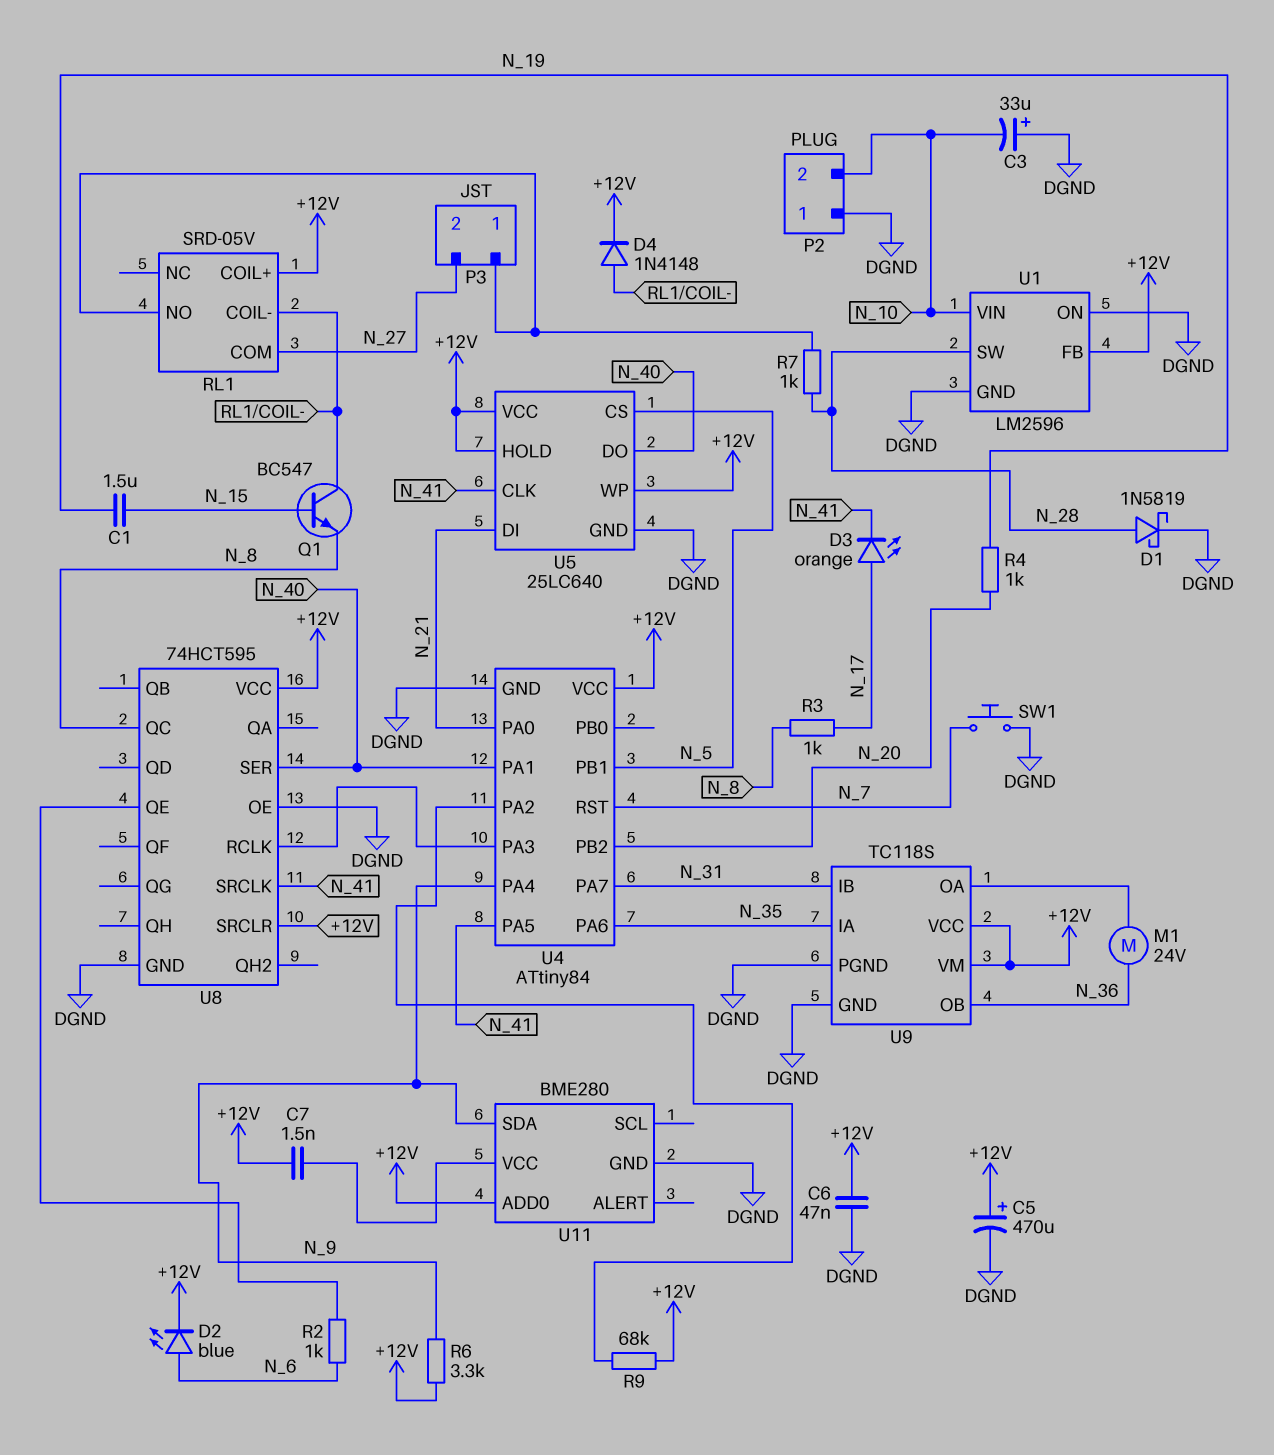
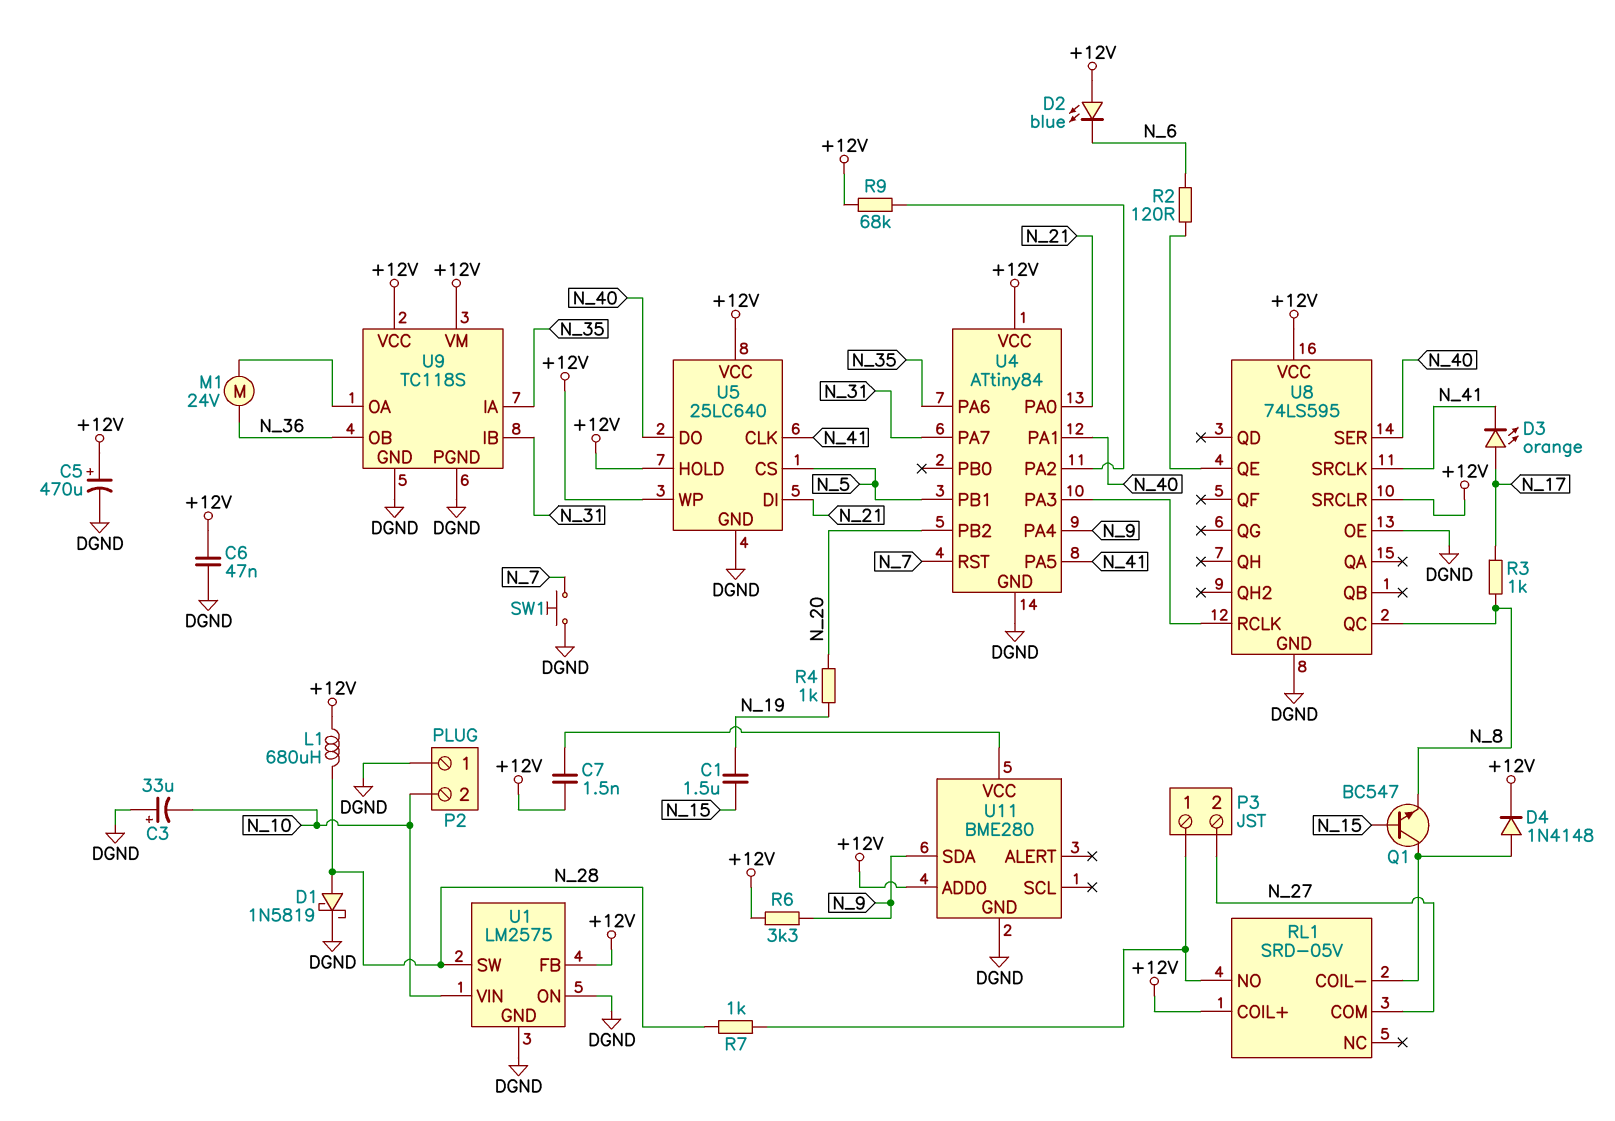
D2: LED blue (A N_6, K +12V) -> LED blue (A +12V, K N_6)
L1: none -> 680uH (+12V, N_28)
R2: 1k (N_6, U8/QE) -> 120 (N_6, U8/QE)
U1: LM2596 -> LM2575
U8: 74HCT595 -> 74LS595

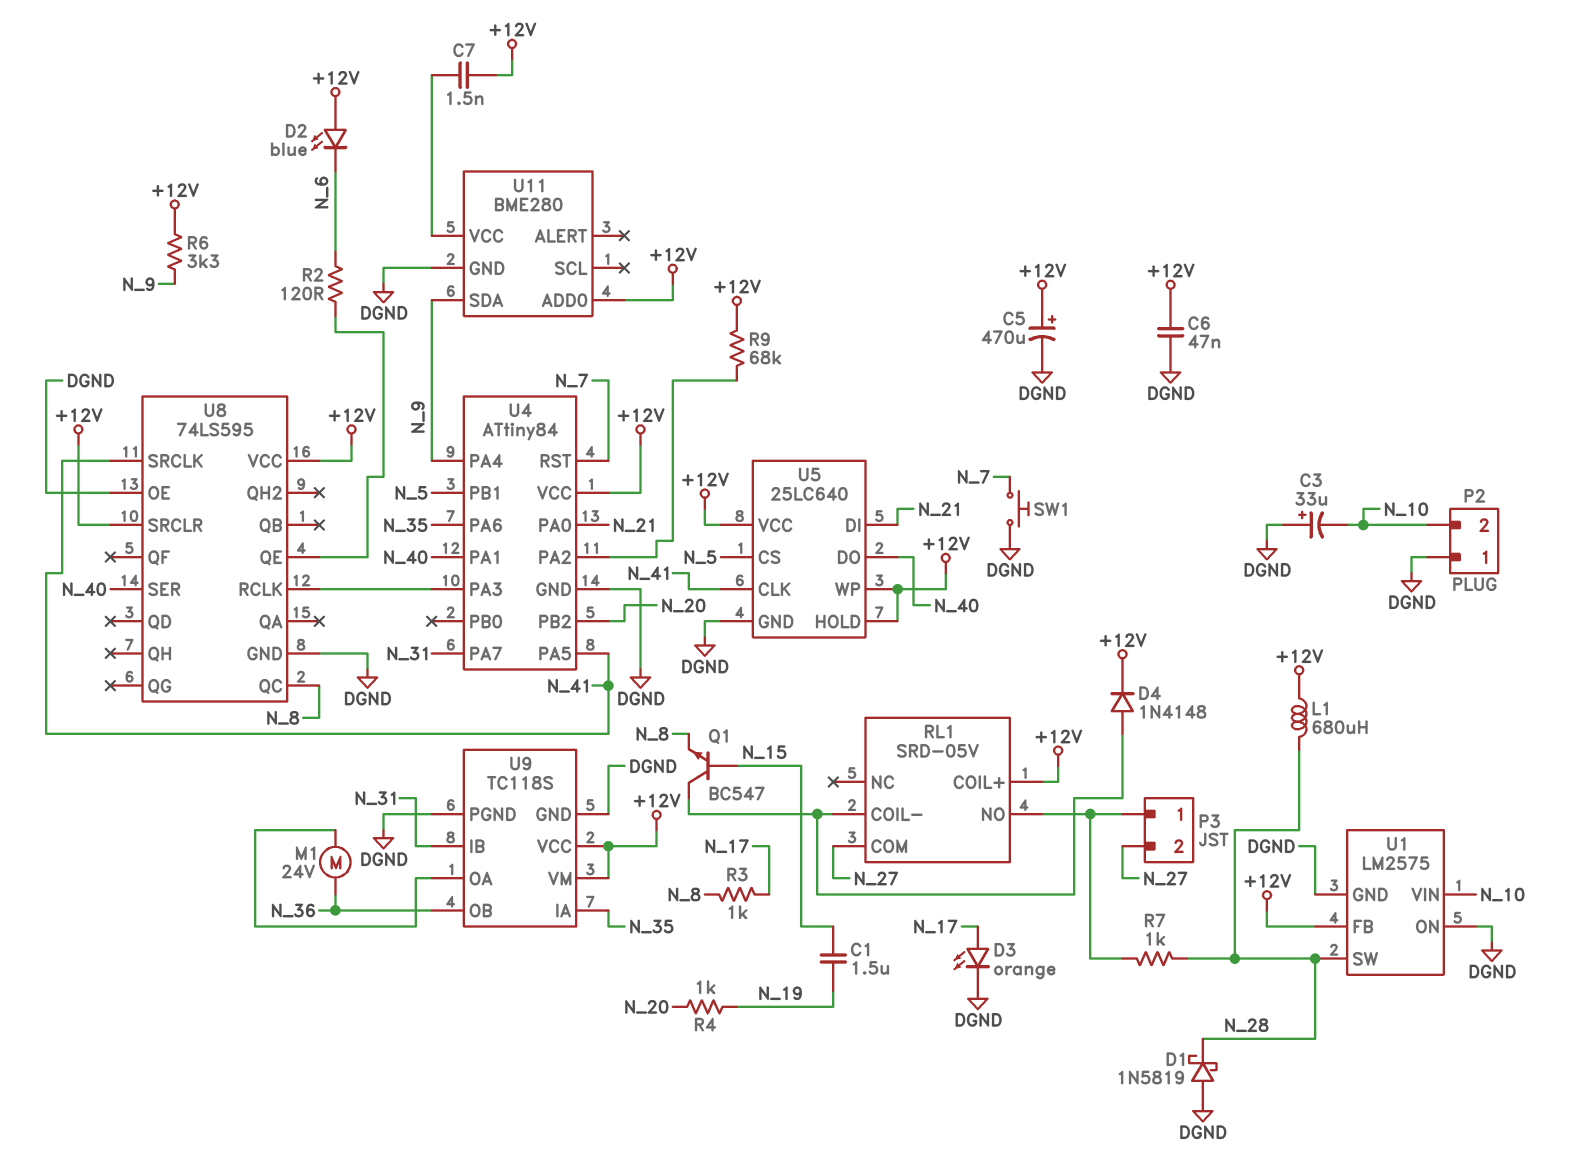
D1: schottky 1N5819 (A N_28, K DGND) -> schottky 1N5819 (A DGND, K N_28)
D3: LED orange (A N_17, K N_41) -> LED orange (A N_17, K DGND)

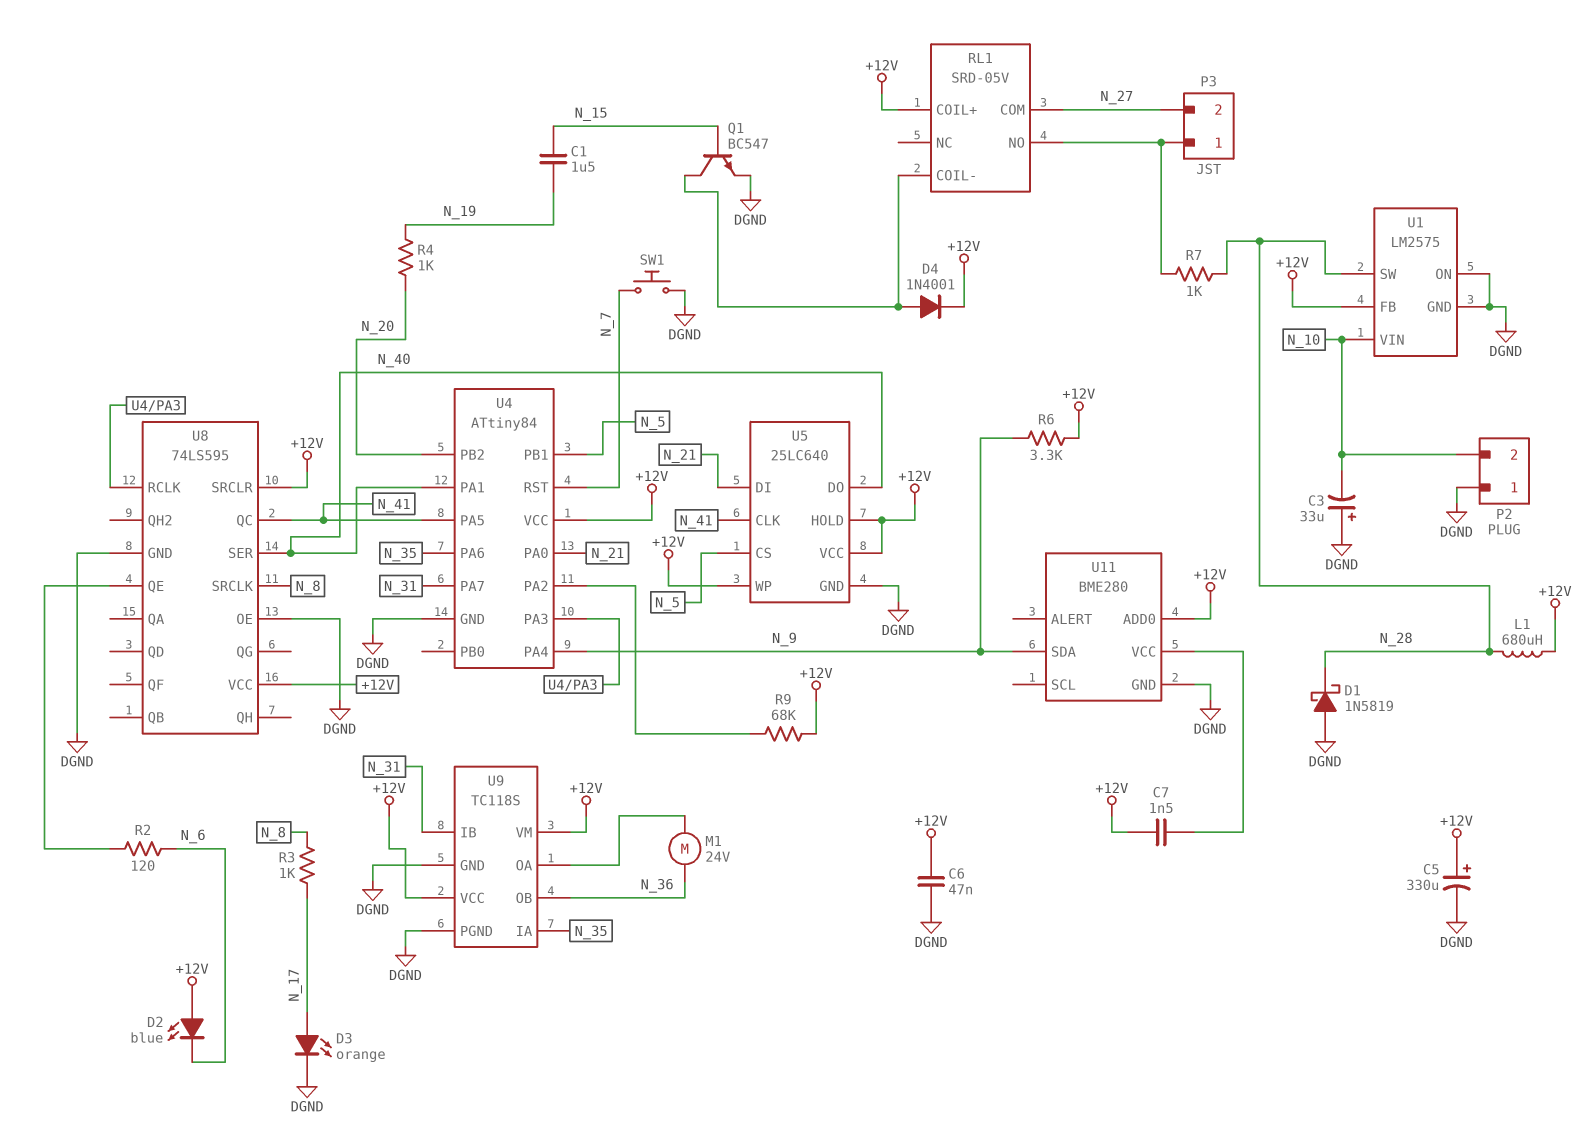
C5: 470uF (plus +12V, minus DGND) -> 330uF (plus +12V, minus DGND)
D4: diode 1N4148 (A RL1/COIL-, K +12V) -> diode 1N4001 (A RL1/COIL-, K +12V)
Q1: NPN BC547 (B N_15, C RL1/COIL-, E N_8) -> NPN BC547 (B N_15, C RL1/COIL-, E DGND)
U8 pin QC: N_8 -> N_41
U8 pin SRCLK: N_41 -> N_8

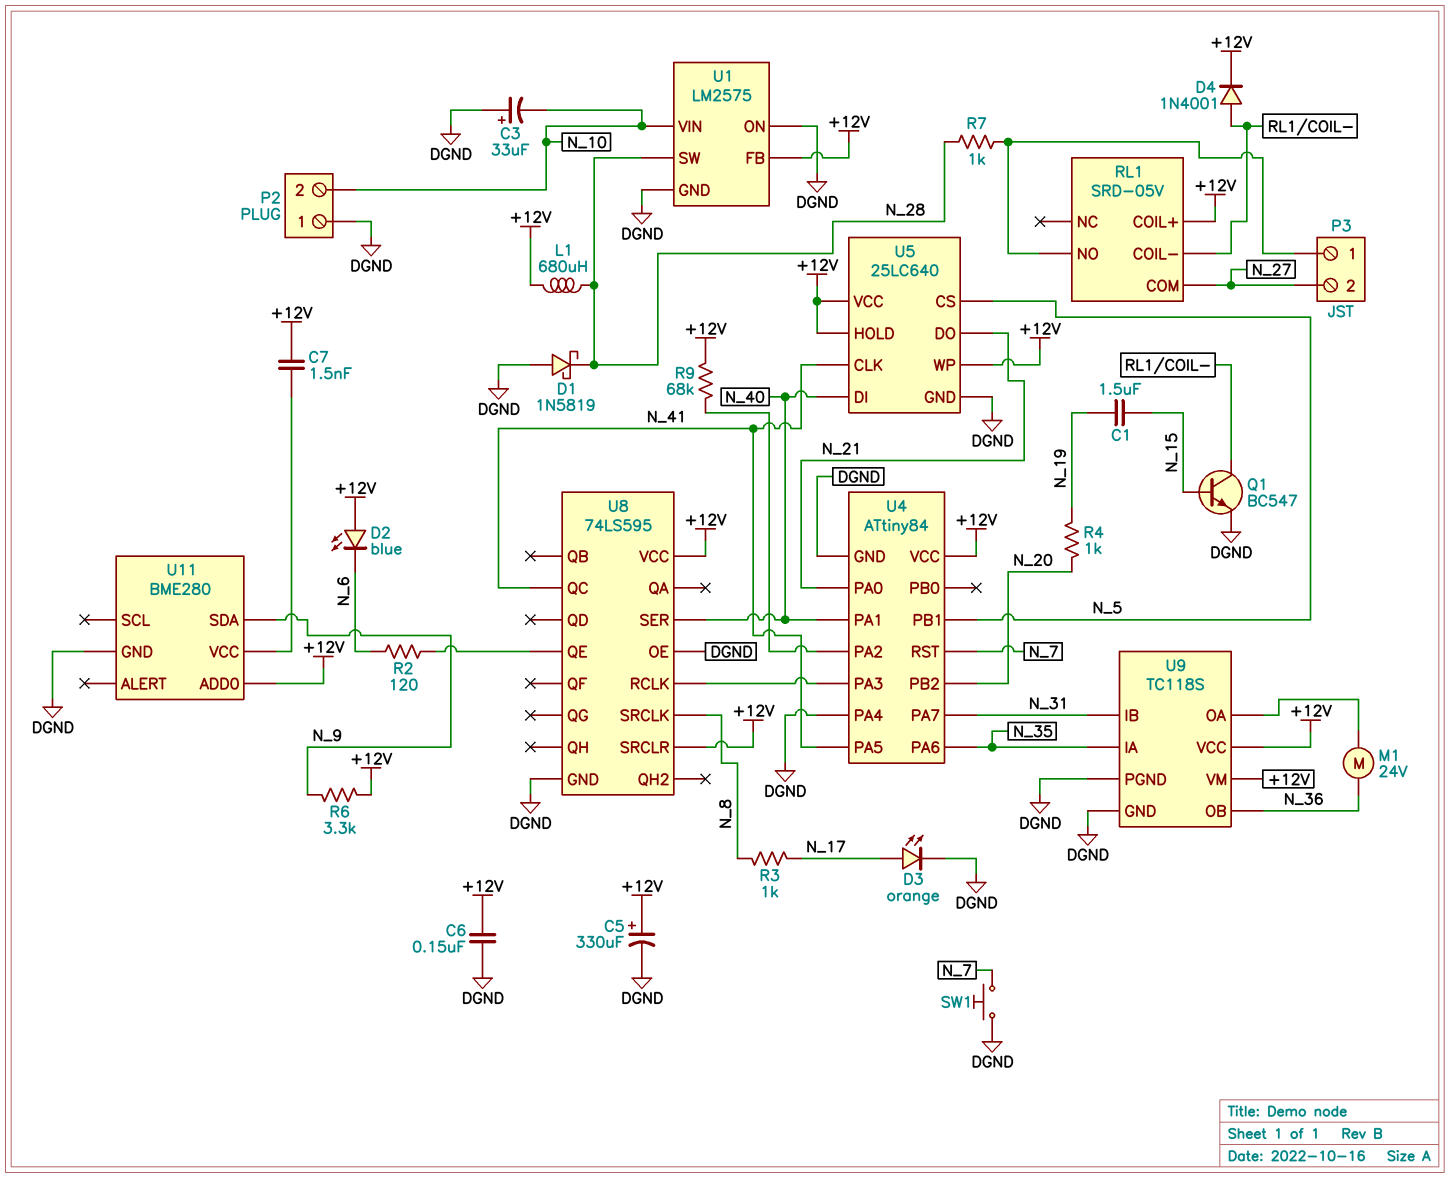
C6: 47nF (+12V, DGND) -> 150nF (+12V, DGND)
U4 pin PA4: N_9 -> DGND
U5 pin DI: N_21 -> N_40
U5 pin DO: N_40 -> N_21

